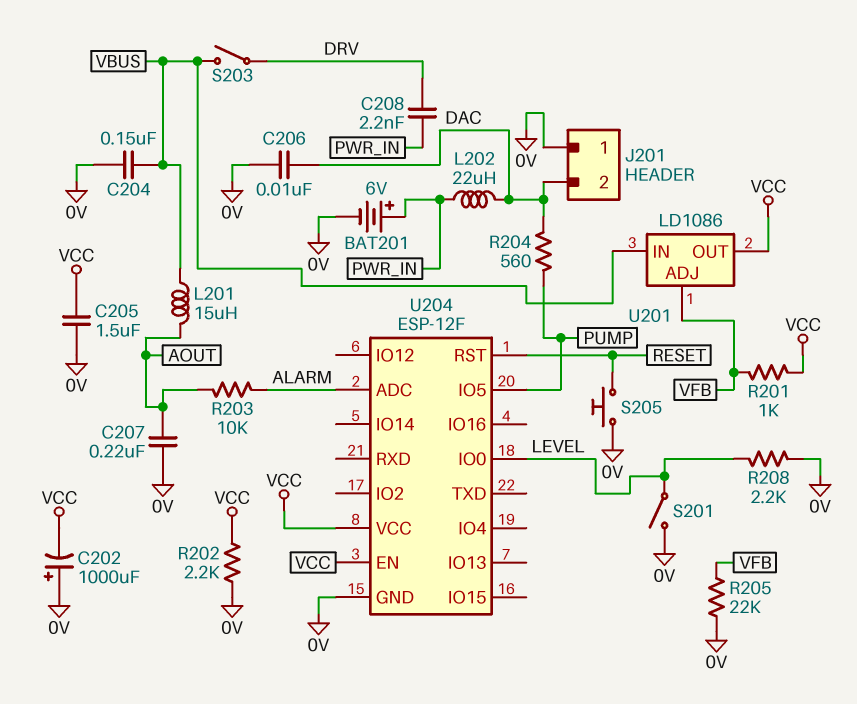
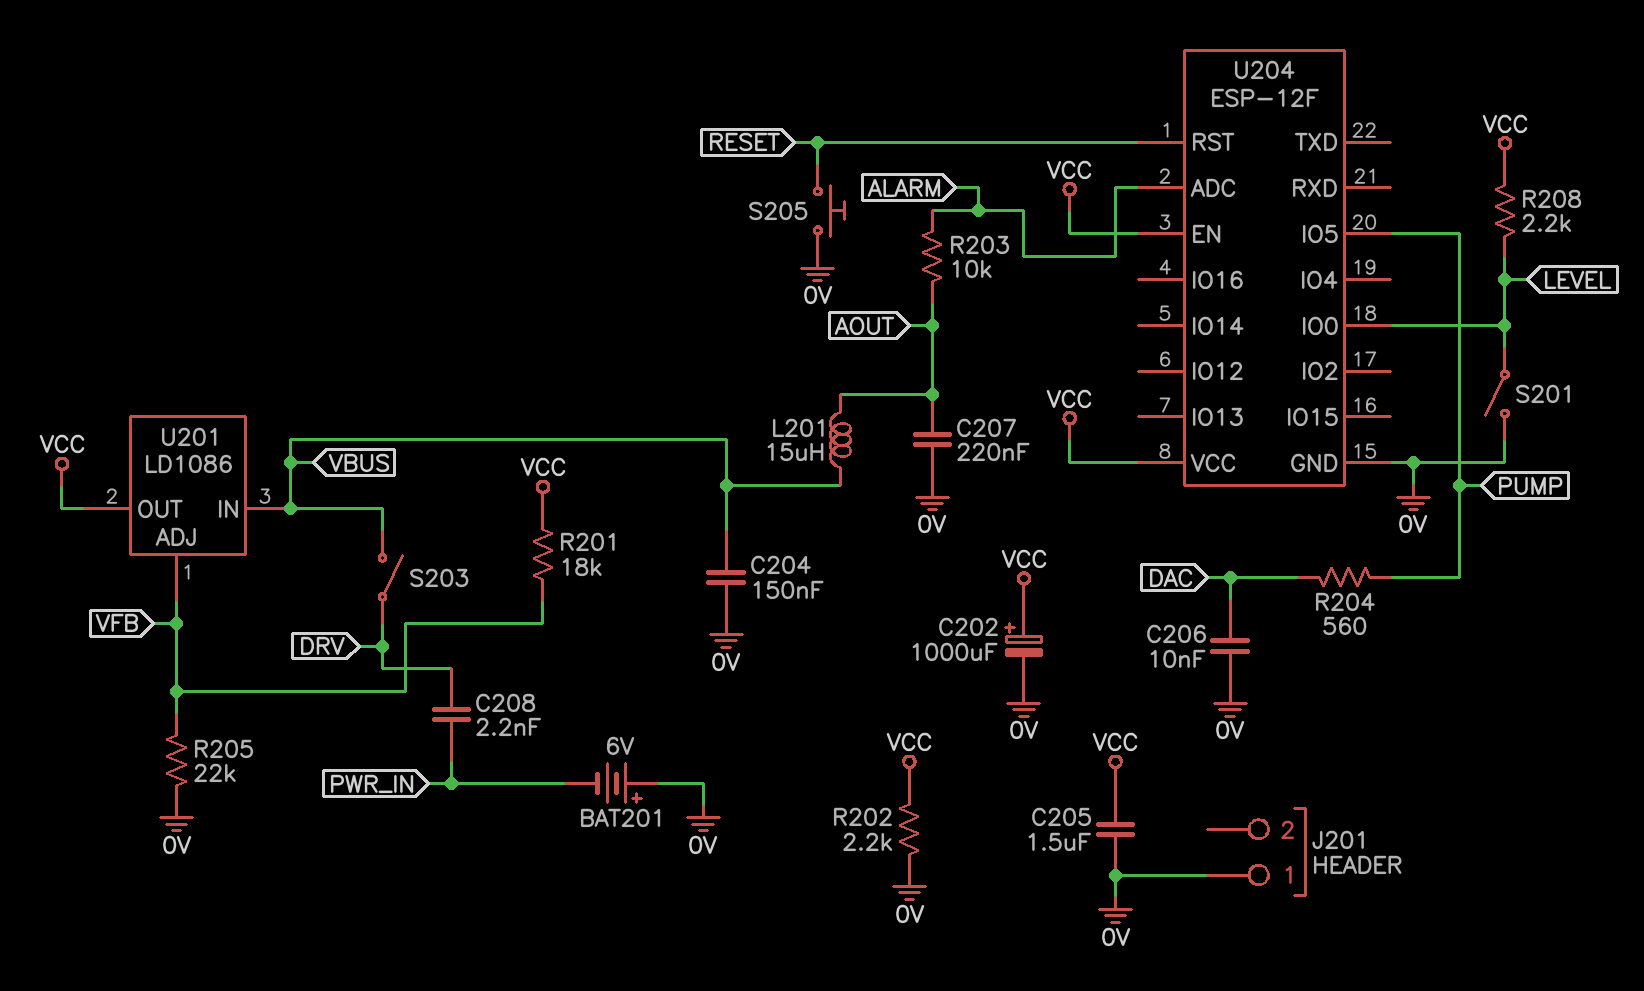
BAT201: 6V (plus PWR_IN, minus 0V) -> 6V (plus 0V, minus PWR_IN)
C202: 1000uF (plus 0V, minus VCC) -> 1000uF (plus VCC, minus 0V)
J201 pin 2: DAC -> none
L202: 22uH (DAC, PWR_IN) -> none
R201: 1k (VCC, VFB) -> 18k (VCC, VFB)
R208: 2.2k (0V, LEVEL) -> 2.2k (LEVEL, VCC)

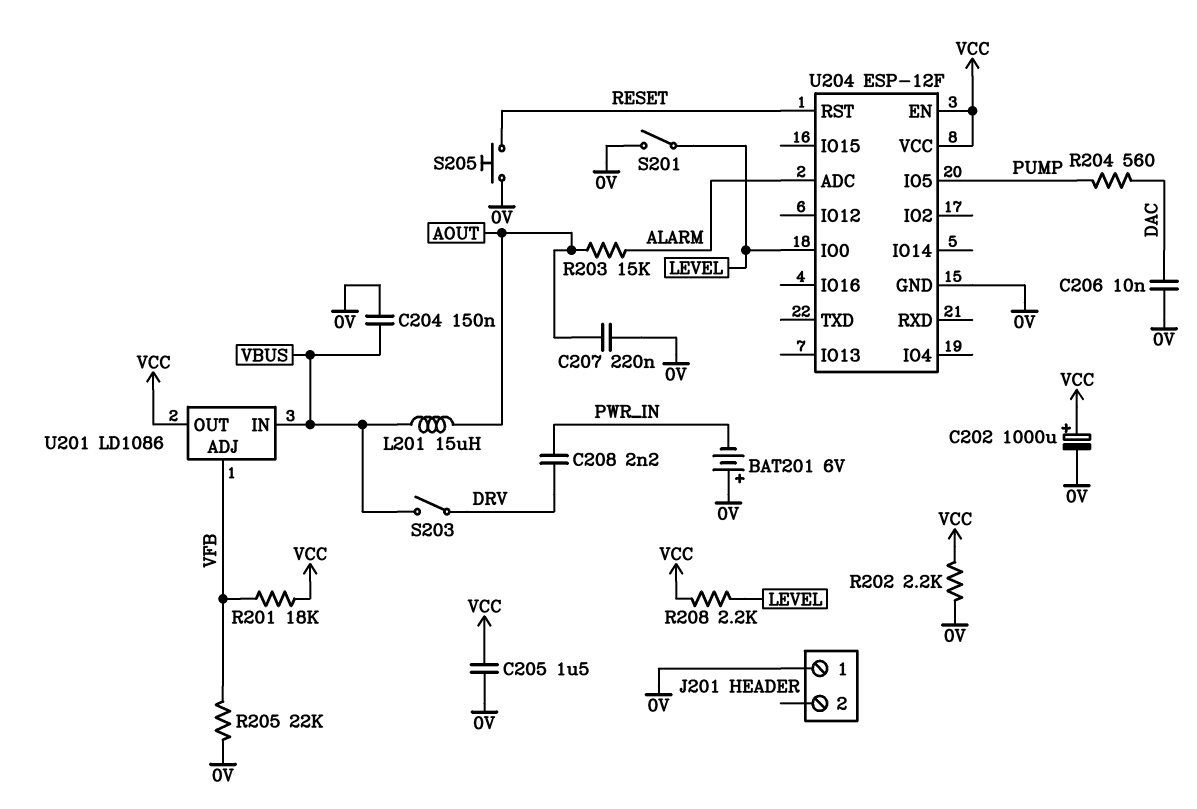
R203: 10k (ALARM, AOUT) -> 15k (ALARM, AOUT)

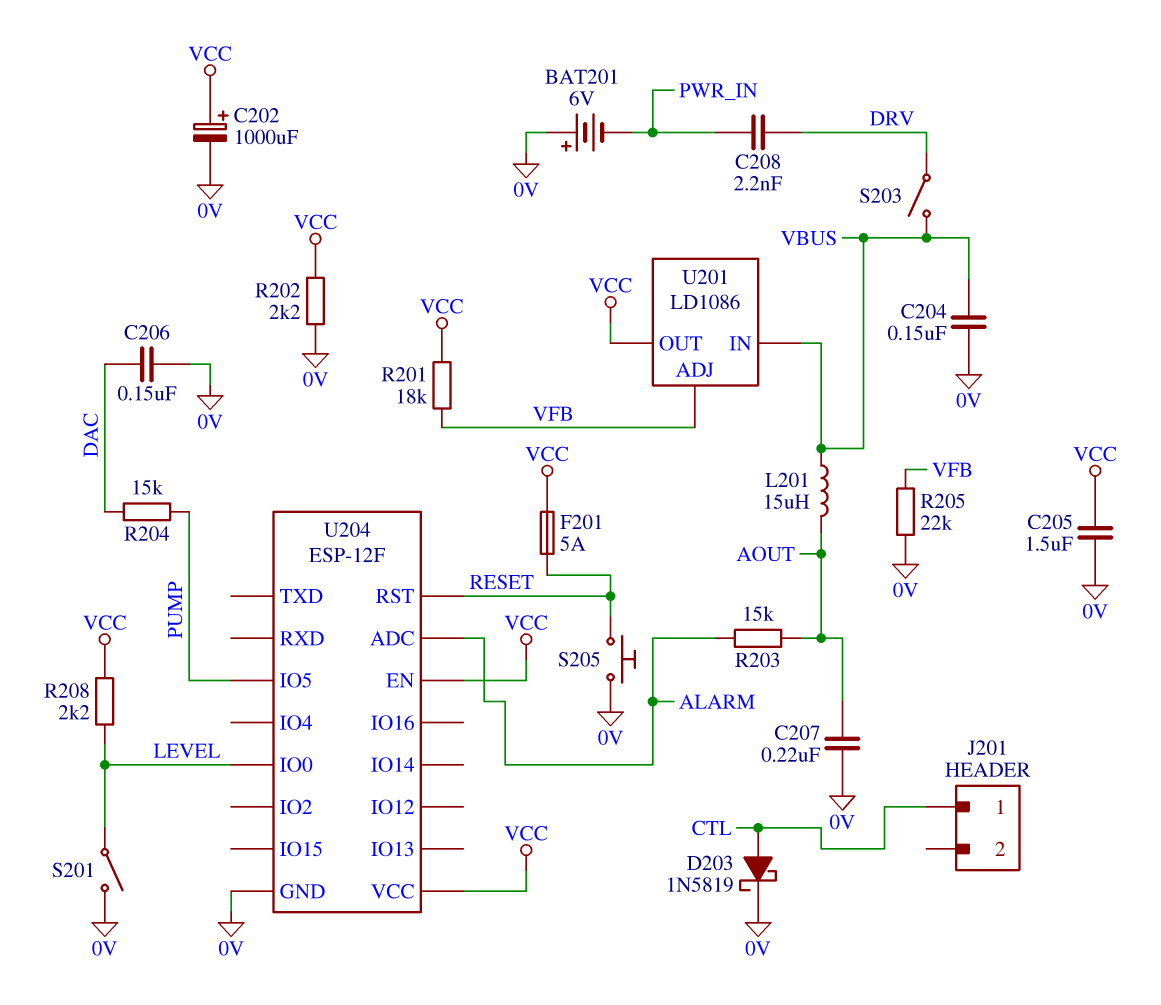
C206: 10nF (0V, DAC) -> 150nF (0V, DAC)
D203: none -> schottky 1N5819 (A CTL, K 0V)
F201: none -> 5A (RESET, VCC)
J201 pin 1: 0V -> CTL
R204: 560 (DAC, PUMP) -> 15k (DAC, PUMP)

